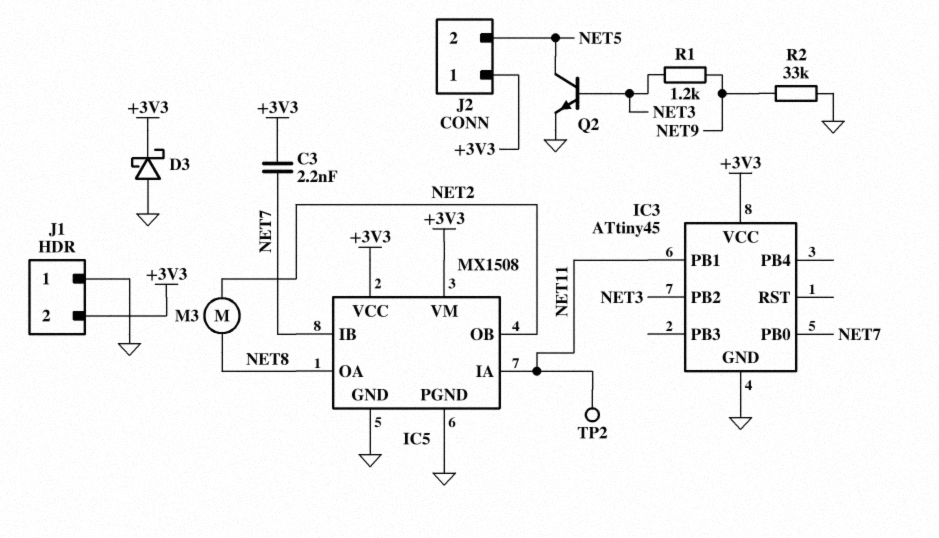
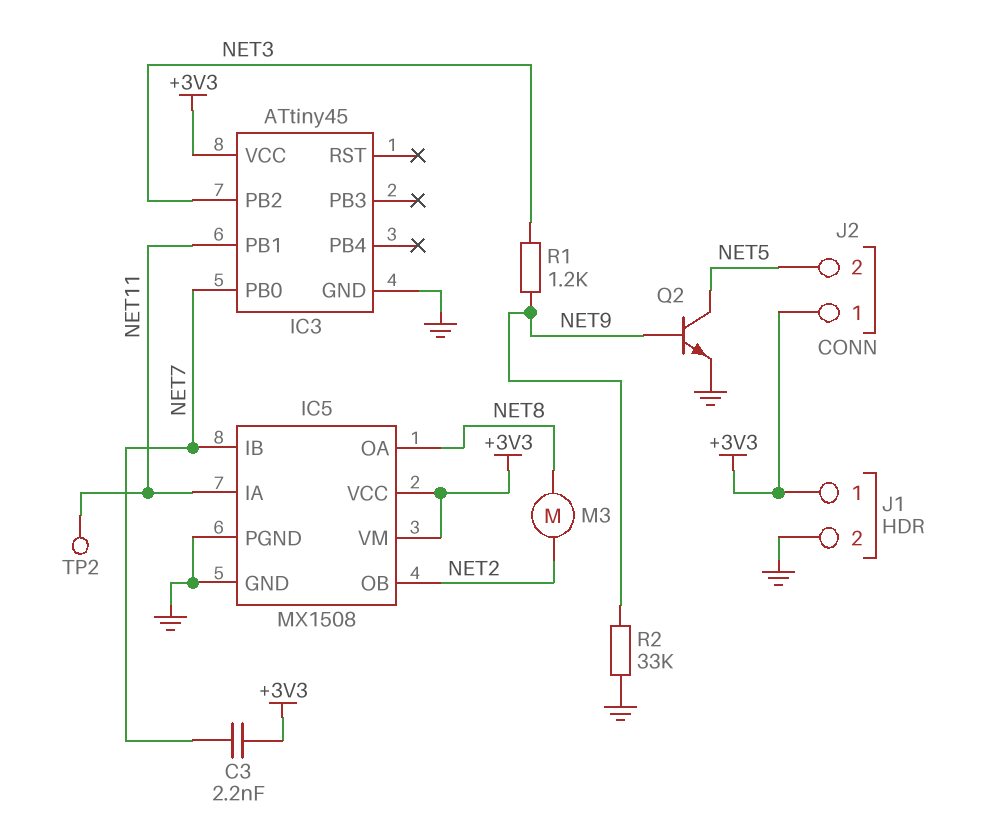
D3: schottky (A GND, K +3V3) -> none
J1 pin 1: GND -> +3V3
J1 pin 2: +3V3 -> GND
Q2: NPN (B NET3, C NET5, E GND) -> NPN (B NET9, C NET5, E GND)

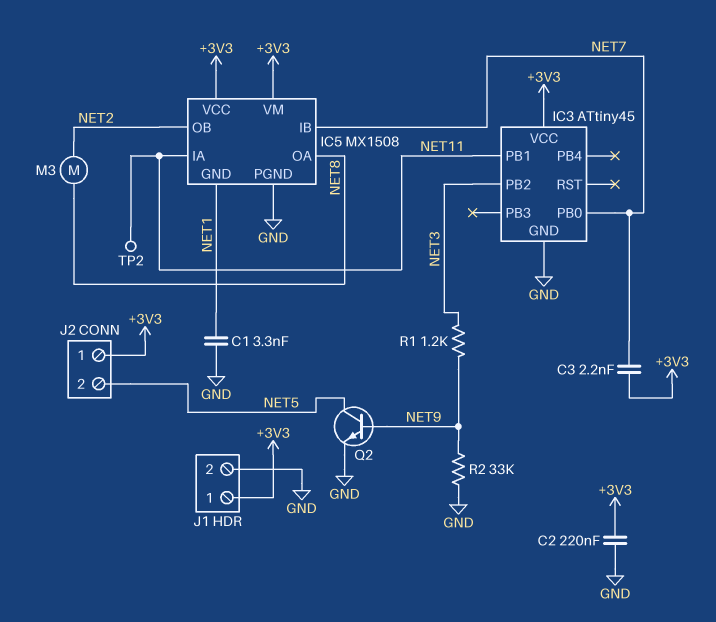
C1: none -> 3.3nF (GND, NET1)
C2: none -> 220nF (+3V3, GND)
IC5 pin GND: GND -> NET1

